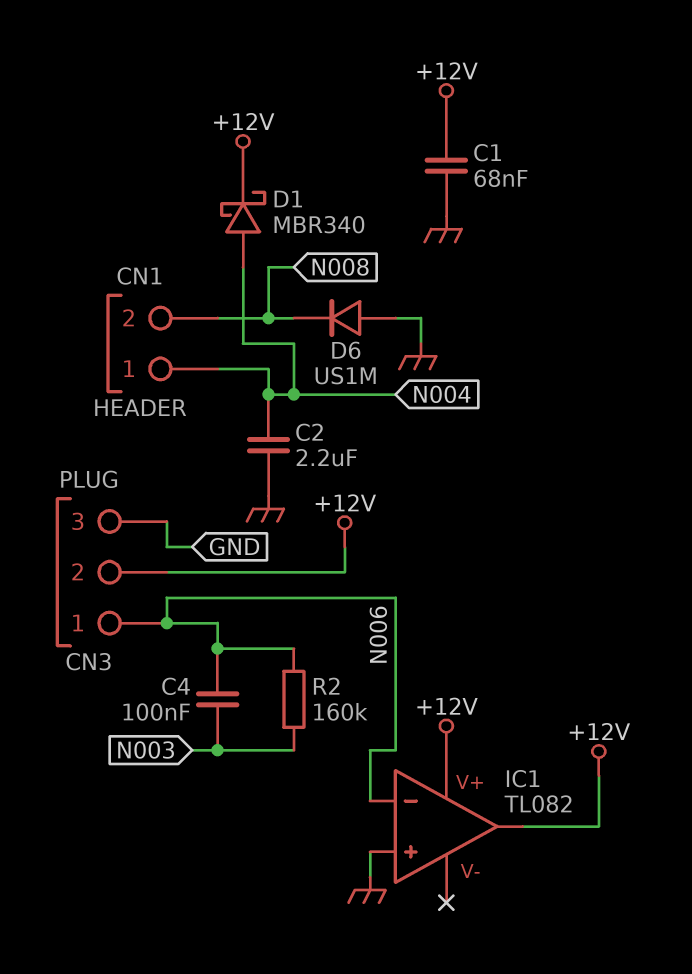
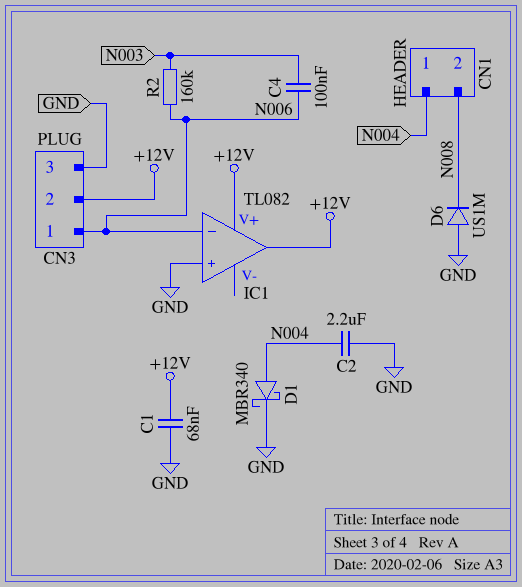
D1: schottky MBR340 (A N004, K +12V) -> schottky MBR340 (A N004, K GND)

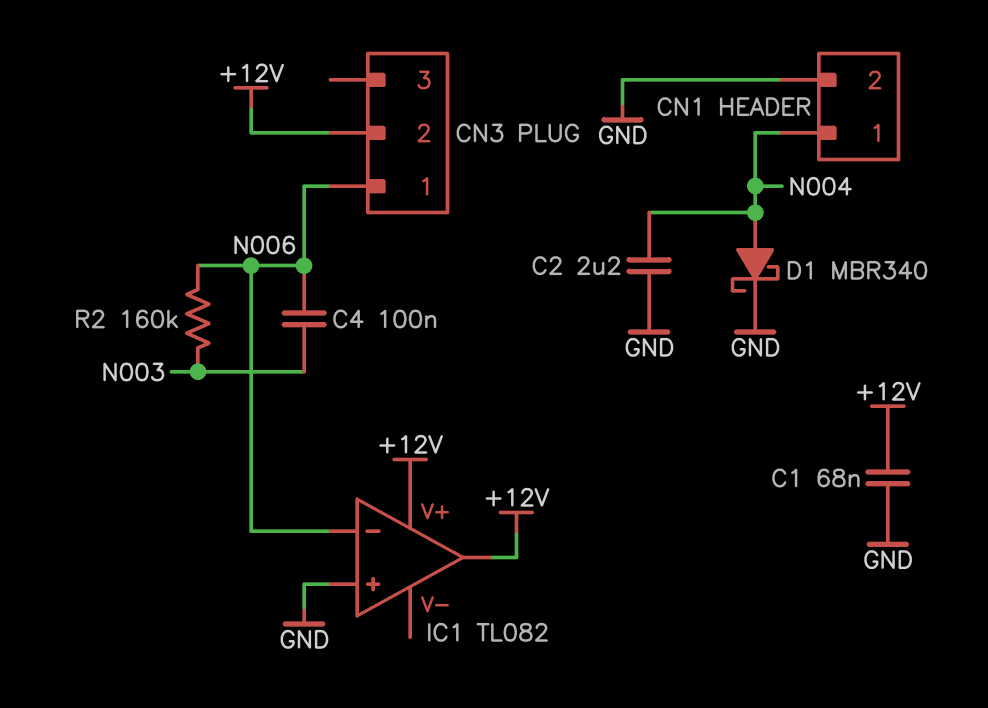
CN1 pin 2: N008 -> GND
CN3 pin 3: GND -> none
D6: diode US1M (A GND, K N008) -> none

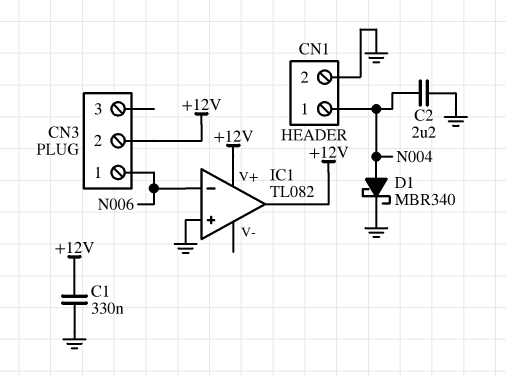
C1: 68nF (+12V, GND) -> 330nF (+12V, GND)
C4: 100nF (N003, N006) -> none
R2: 160k (N003, N006) -> none

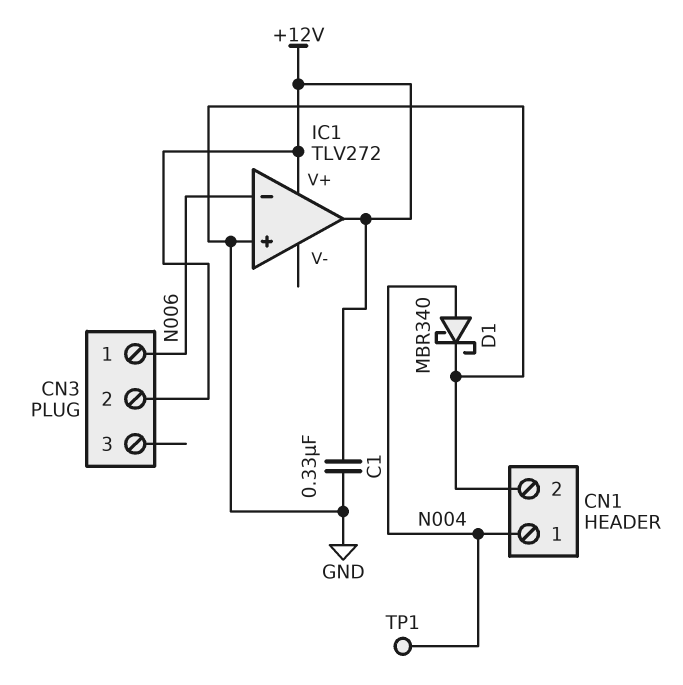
C2: 2.2uF (GND, N004) -> none
IC1: TL082 -> TLV272
TP1: none -> test point (N004)

